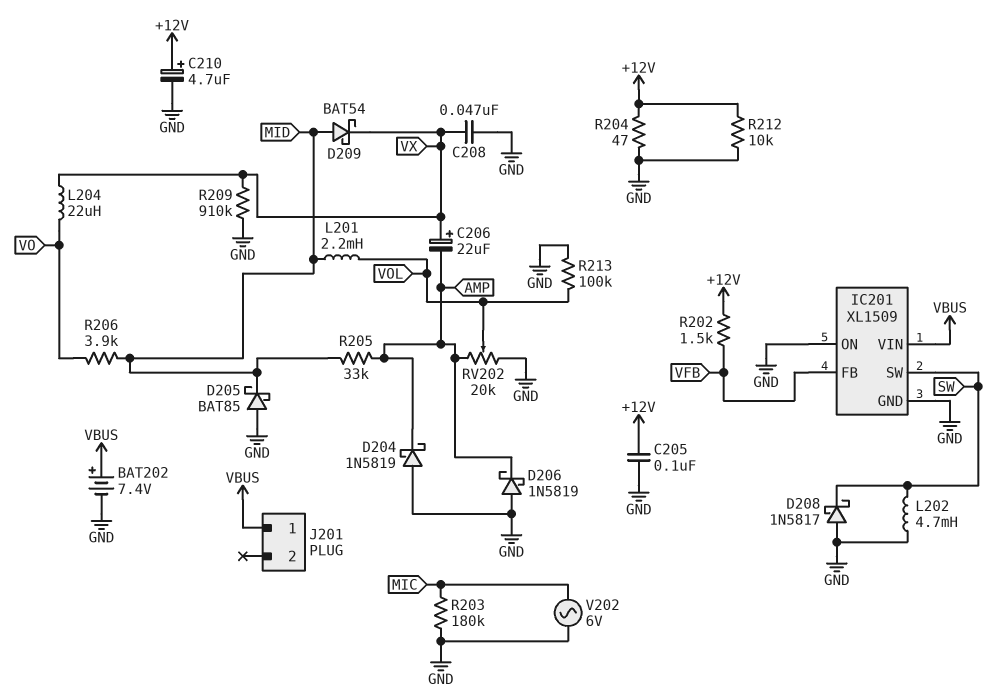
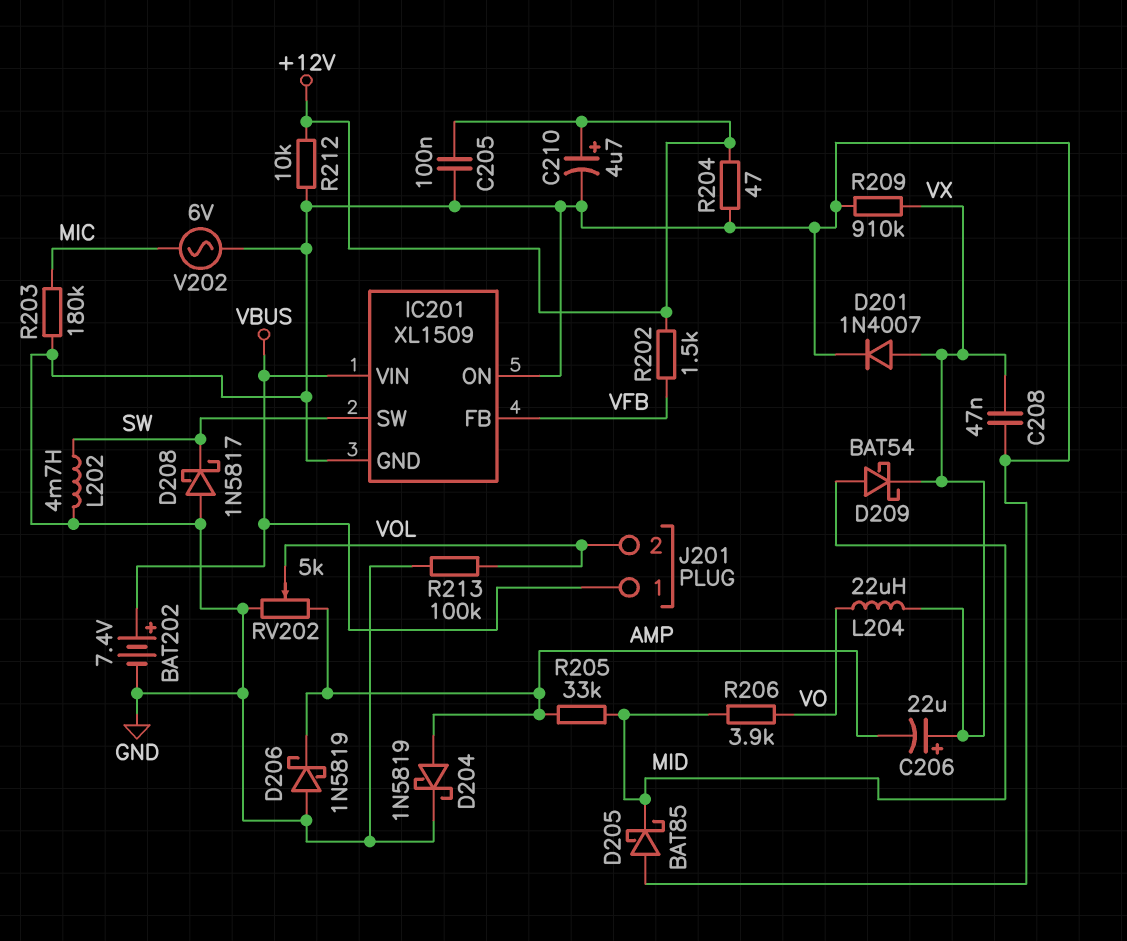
D201: none -> diode 1N4007 (A VX, K GND)
D204: schottky 1N5819 (A GND, K AMP) -> schottky 1N5819 (A AMP, K GND)
J201 pin 2: none -> VOL
L201: 2.2mH (MID, VOL) -> none
RV202: 20k (AMP, GND, wiper VOL) -> 5k (AMP, GND, wiper VOL)

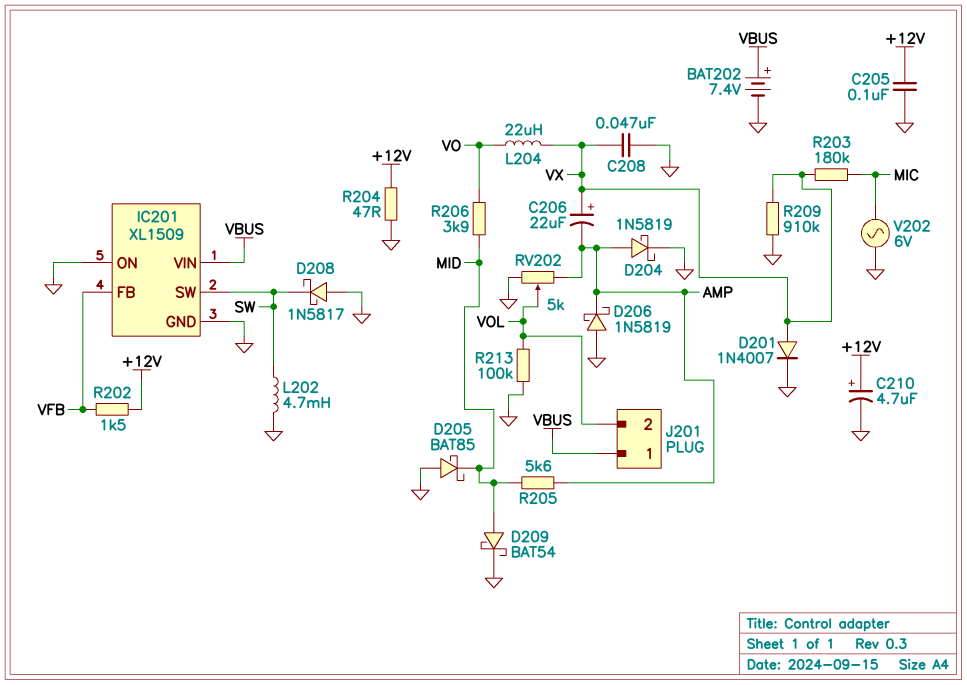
D209: schottky BAT54 (A MID, K VX) -> schottky BAT54 (A MID, K GND)
R203: 180k (GND, MIC) -> 180k (MIC, VX)
R205: 33k (AMP, MID) -> 5.6k (AMP, MID)
R212: 10k (+12V, GND) -> none

